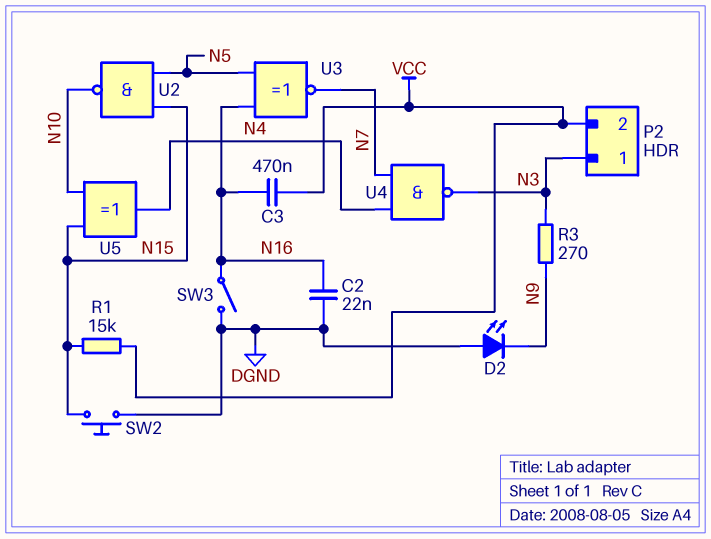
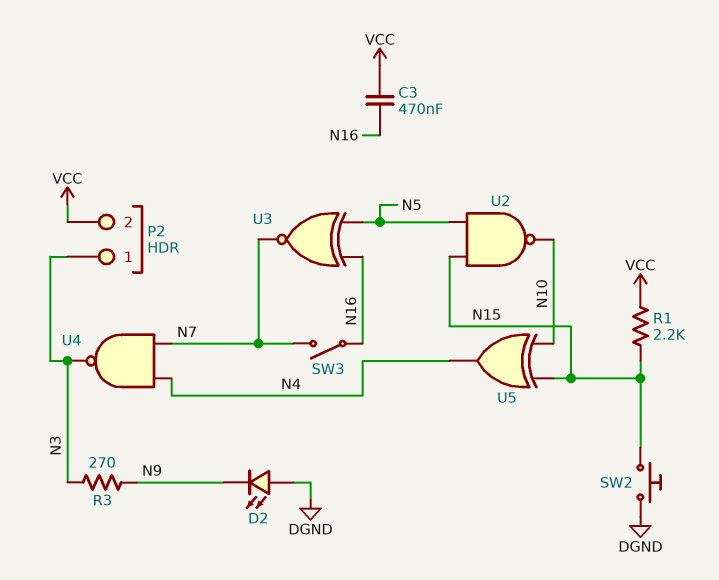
C2: 22nF (DGND, N16) -> none
R1: 15k (N15, VCC) -> 2.2k (N15, VCC)
SW3: switch (DGND, N16) -> switch (N7, N16)

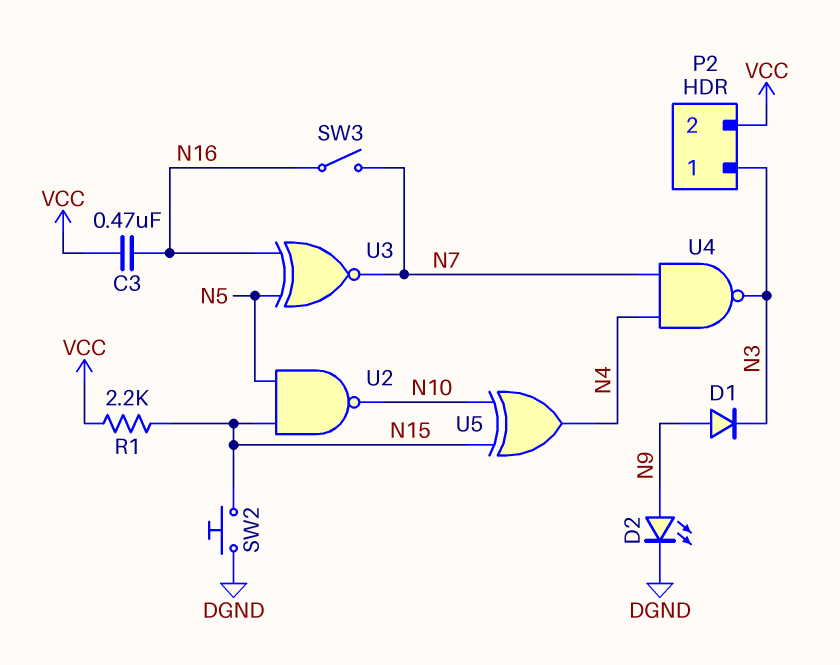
D1: none -> diode (A N9, K N3)
D2: LED (A DGND, K N9) -> LED (A N9, K DGND)
R3: 270 (N3, N9) -> none

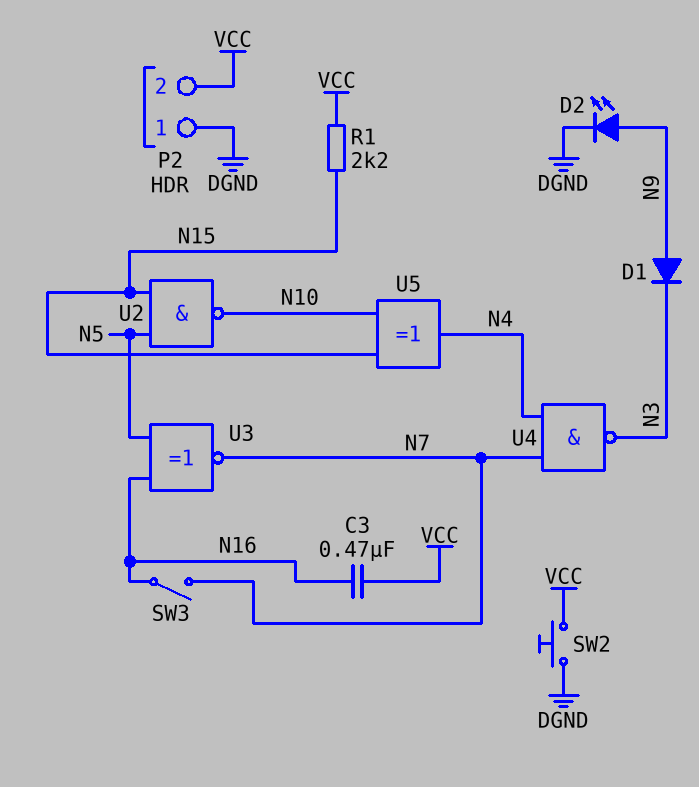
P2 pin 1: N3 -> DGND
SW2: button (DGND, N15) -> button (DGND, VCC)

